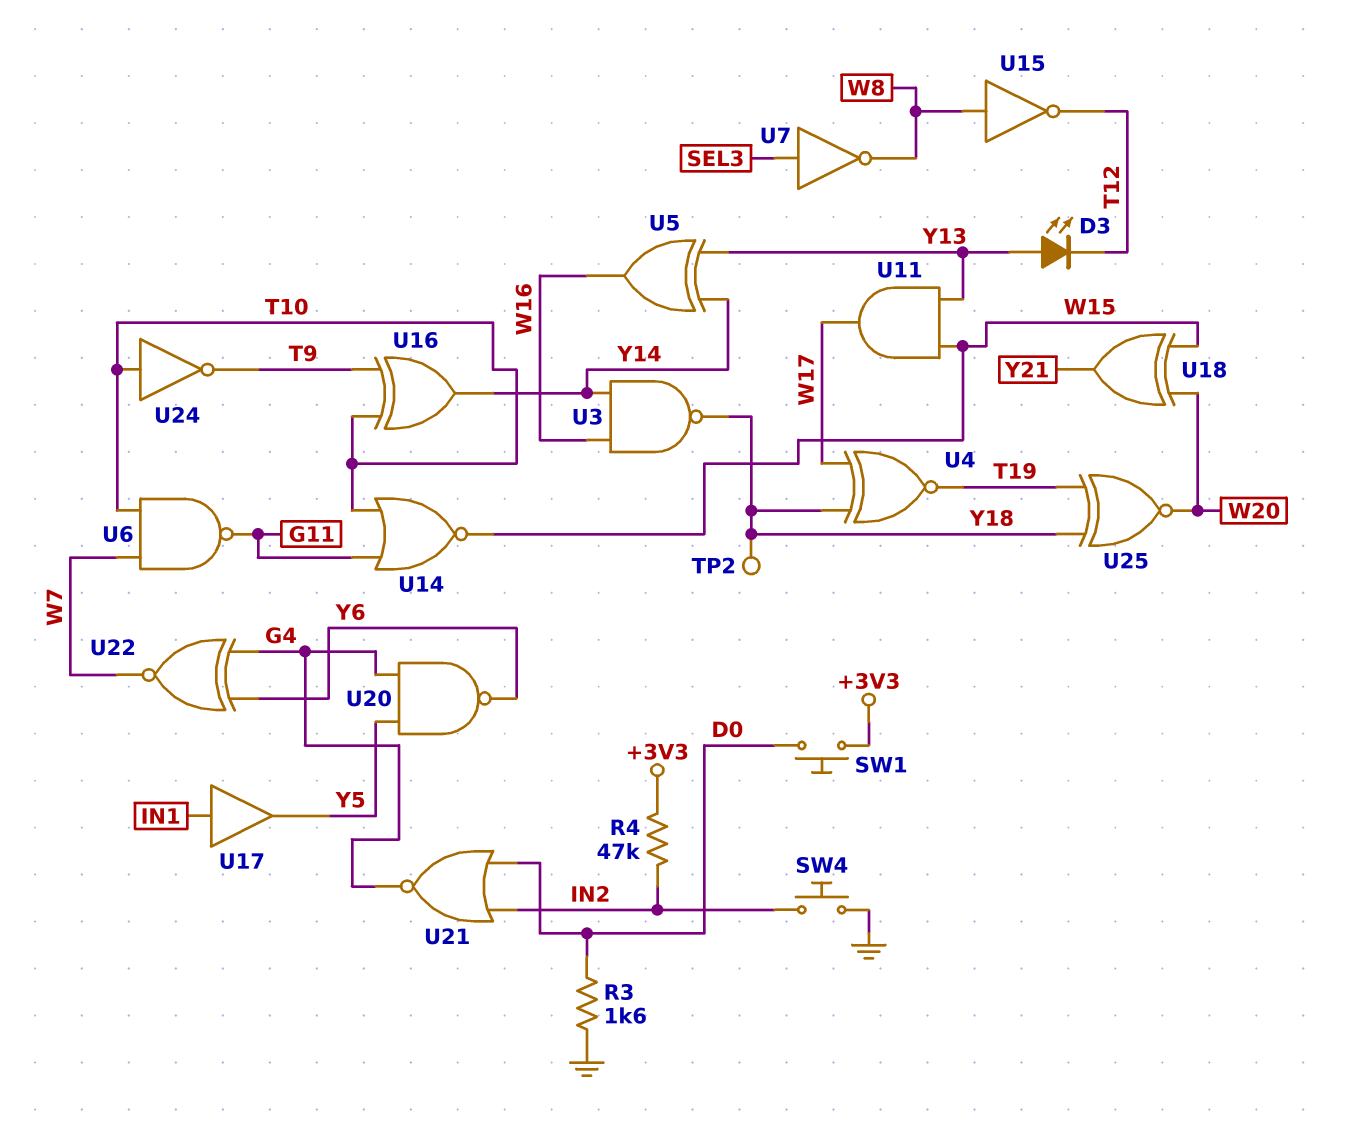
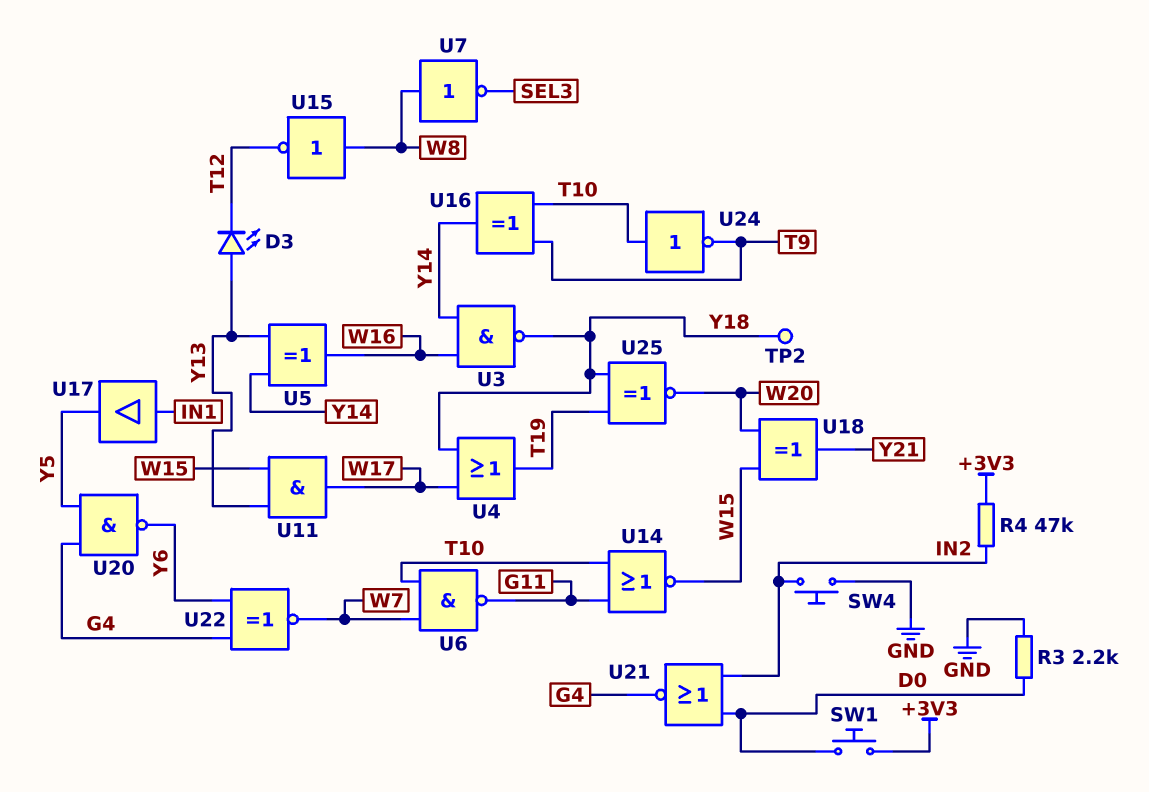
R3: 1.6k (D0, GND) -> 2.2k (D0, GND)
U4: XNOR (in W17, in Y18, out T19) -> OR (in W17, in Y18, out T19)
U7: NOT (in SEL3, out W8) -> NOT (in W8, out SEL3)

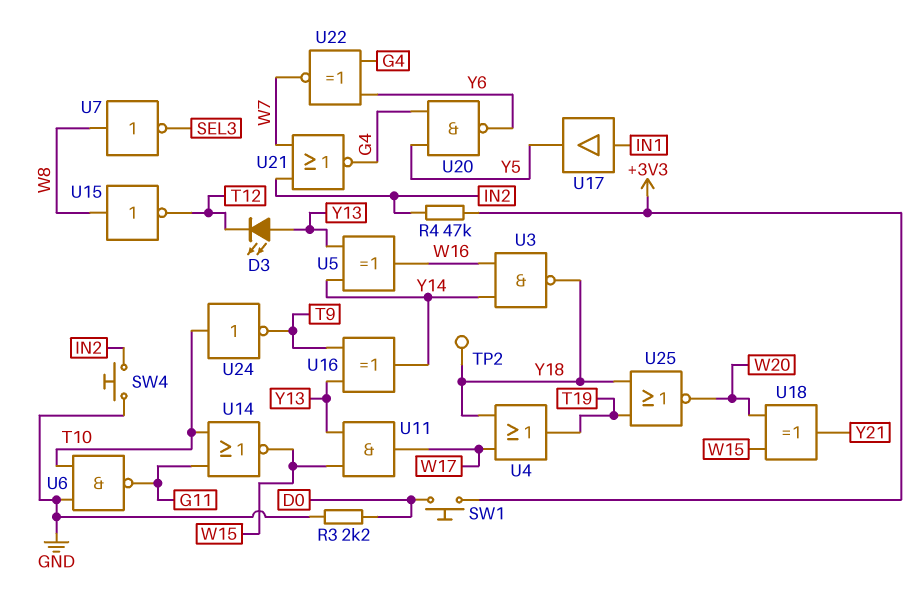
U6: NAND (in T10, in W7, out G11) -> NAND (in GND, in T10, out G11)
U16: XOR (in T9, in T10, out Y14) -> XOR (in T9, in Y13, out Y14)
U21: NOR (in D0, in IN2, out G4) -> NOR (in IN2, in W7, out G4)
U25: XNOR (in T19, in Y18, out W20) -> NOR (in T19, in Y18, out W20)

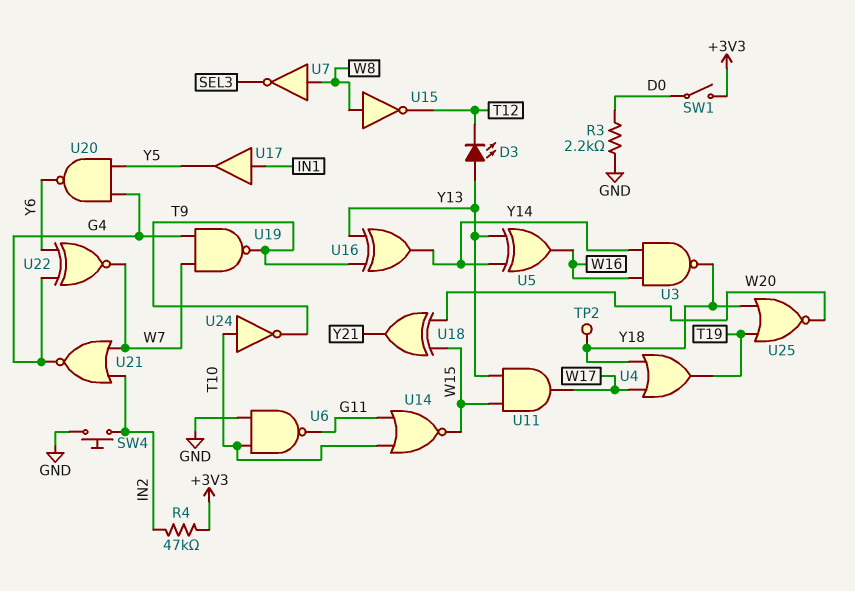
SW1: button (+3V3, D0) -> switch (+3V3, D0)
U19: none -> NAND (in G4, in W7, out T9)

